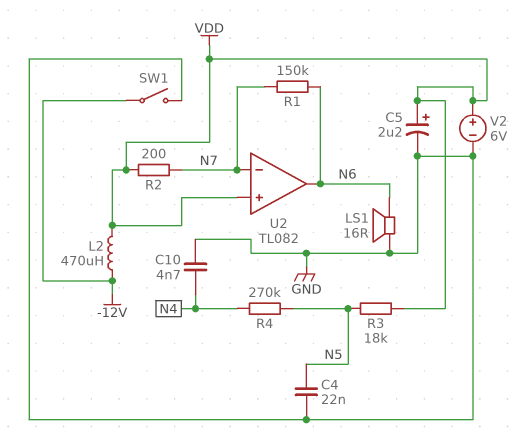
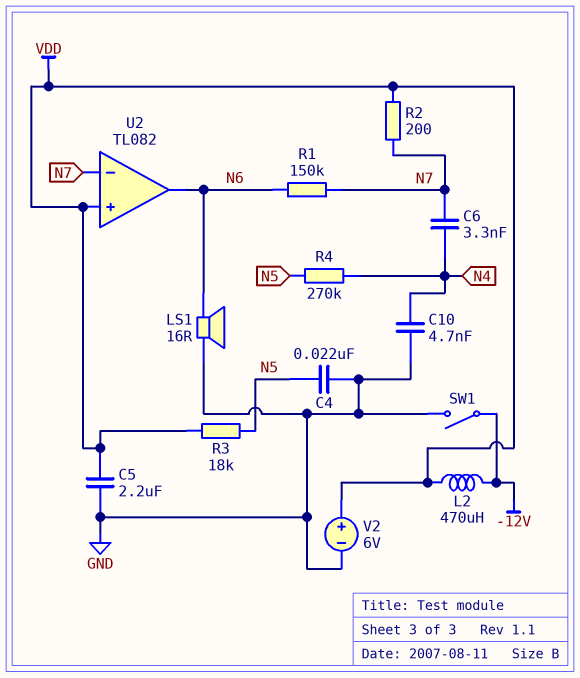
C5: 2.2uF (plus VDD, minus GND) -> 2.2uF (GND, VDD)
C6: none -> 3.3nF (N4, N7)

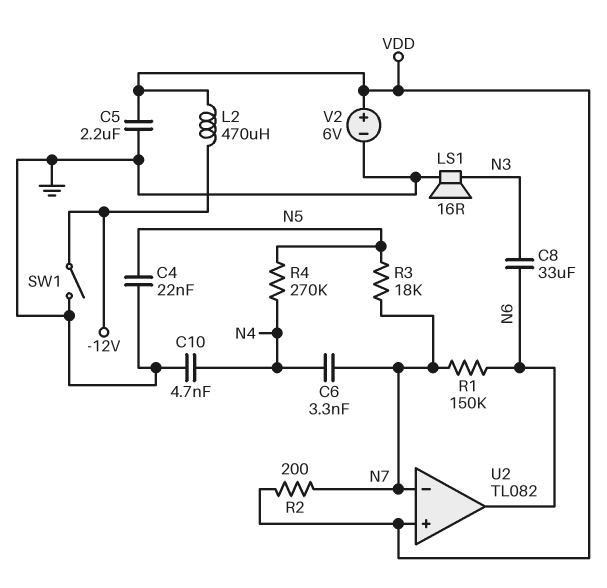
C8: none -> 33uF (N3, N6)
LS1: speaker 16R (GND, N6) -> speaker 16R (GND, N3)
R3: 18k (N5, VDD) -> 18k (N5, N7)

